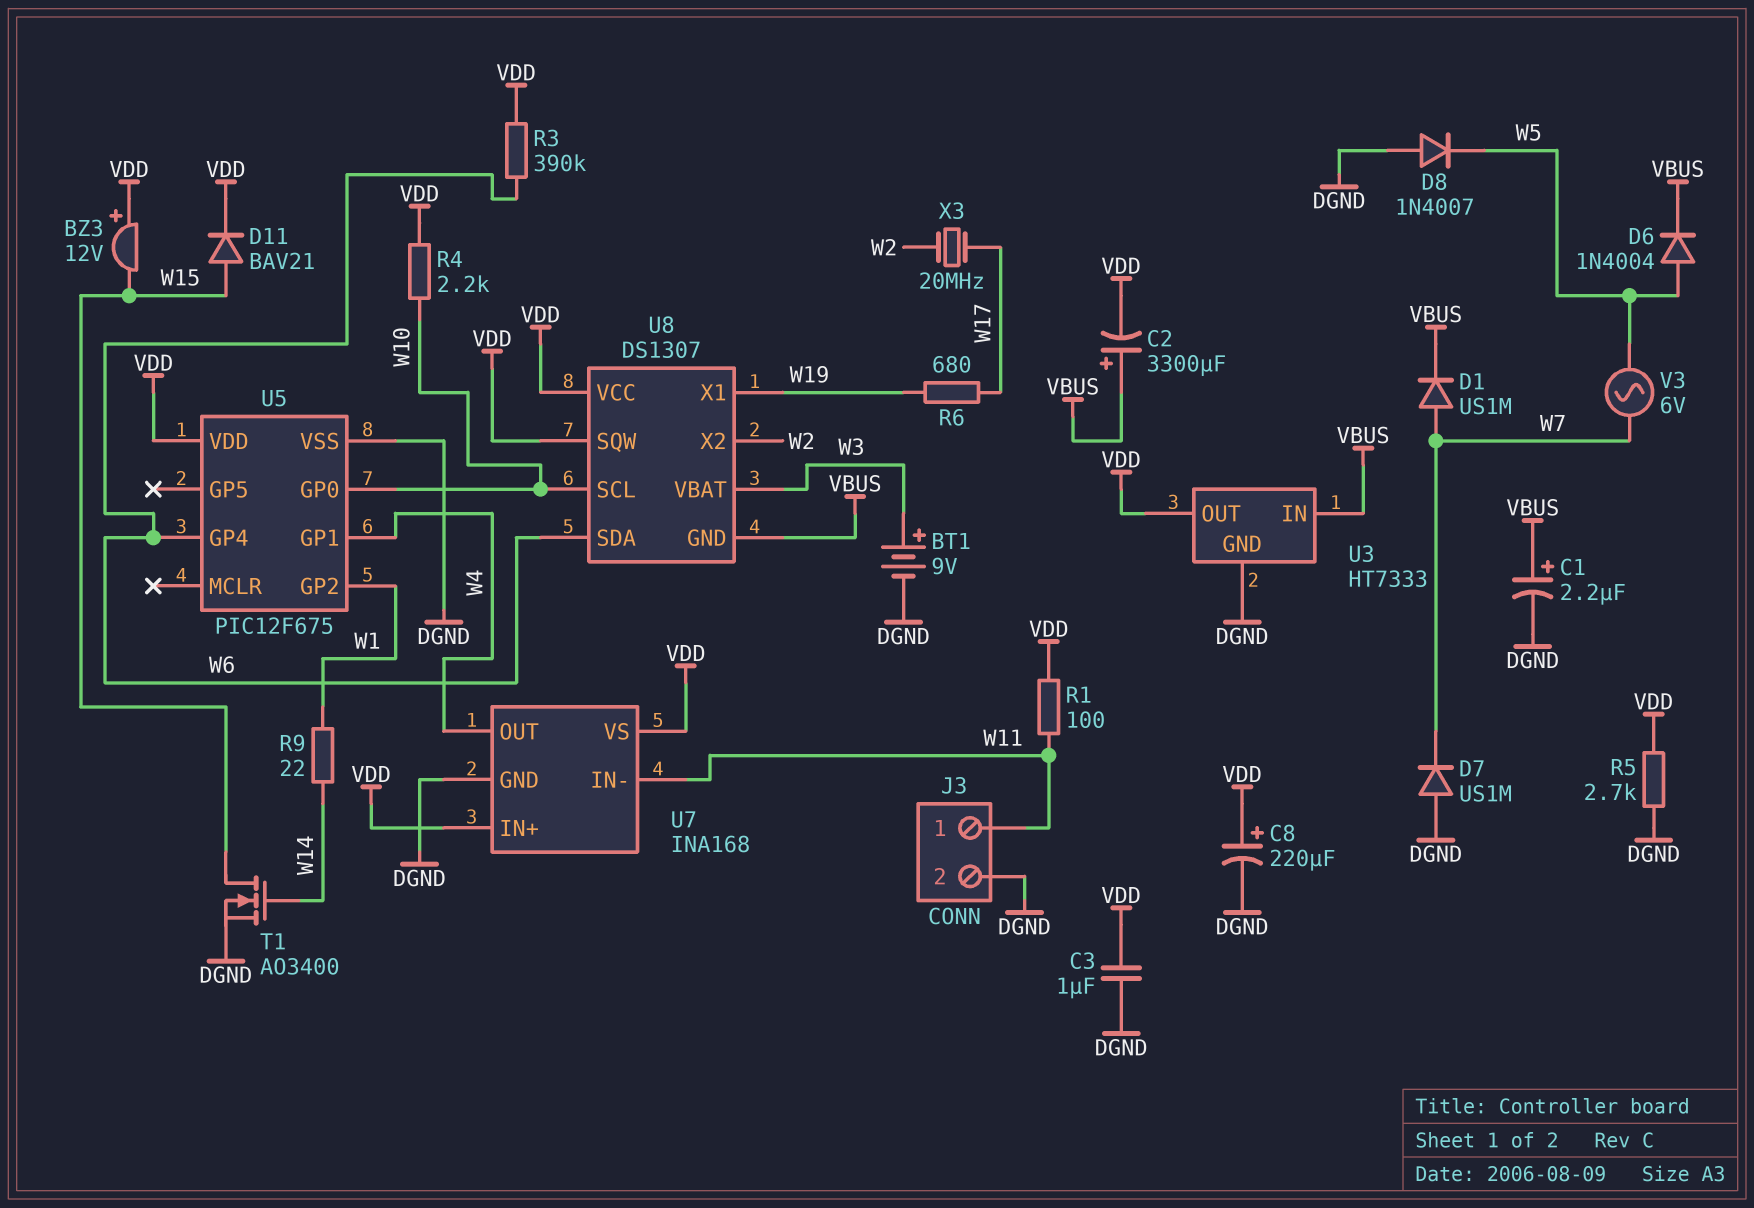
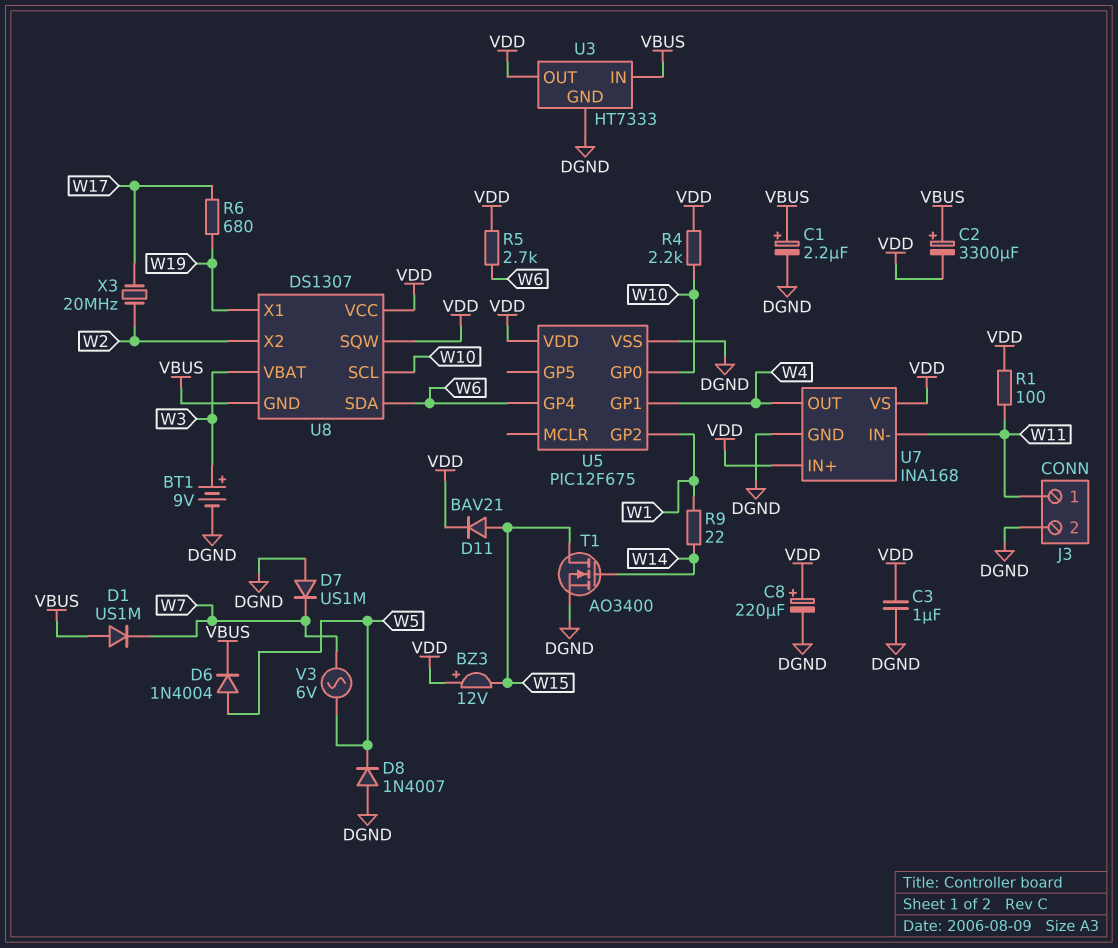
D1: diode US1M (A W7, K VBUS) -> diode US1M (A VBUS, K W7)
R3: 390k (VDD, W6) -> none
R5: 2.7k (DGND, VDD) -> 2.7k (VDD, W6)

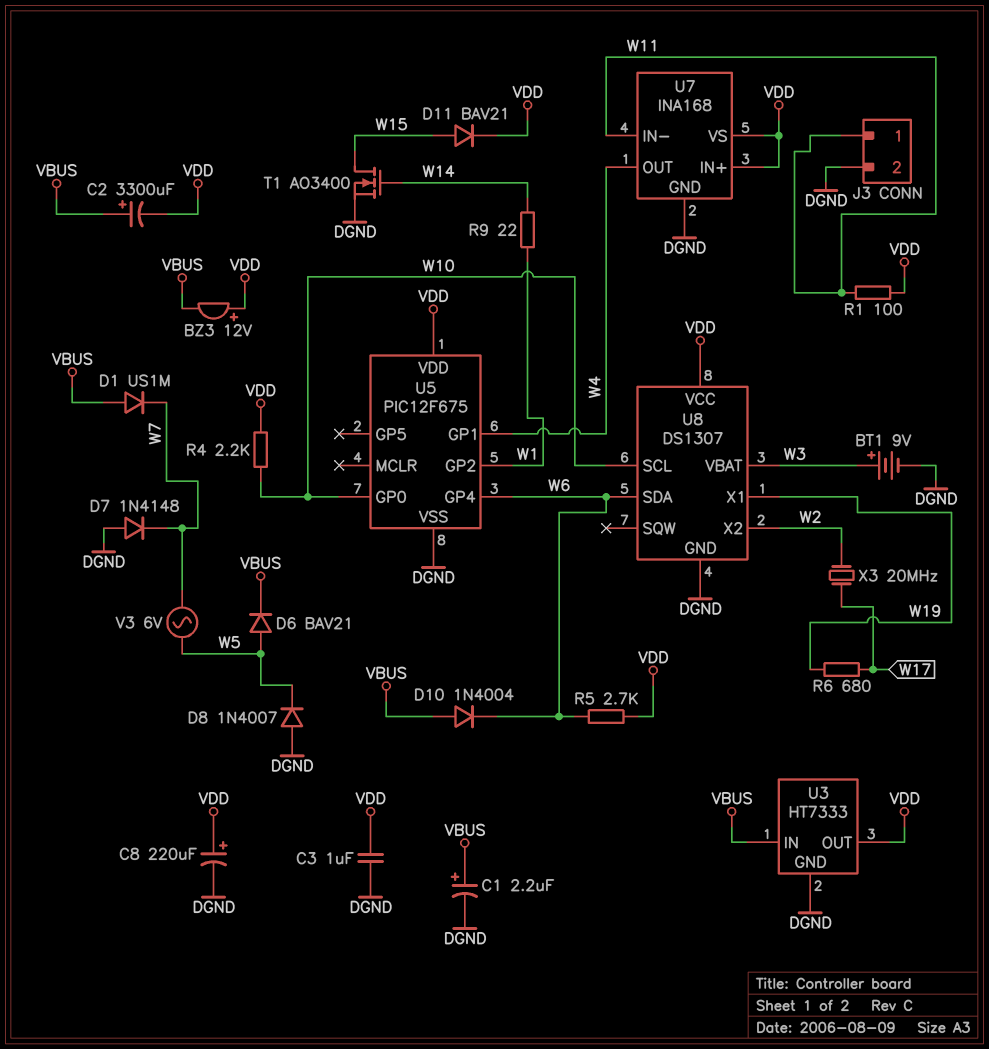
BZ3: buzzer 12V (plus VDD, minus W15) -> buzzer 12V (plus VDD, minus VBUS)
D6: diode 1N4004 (A W5, K VBUS) -> diode BAV21 (A W5, K VBUS)
D7: diode US1M (A DGND, K W7) -> diode 1N4148 (A DGND, K W7)
D10: none -> diode 1N4004 (A VBUS, K W6)
U8 pin GND: VBUS -> DGND
U8 pin SQW: VDD -> none

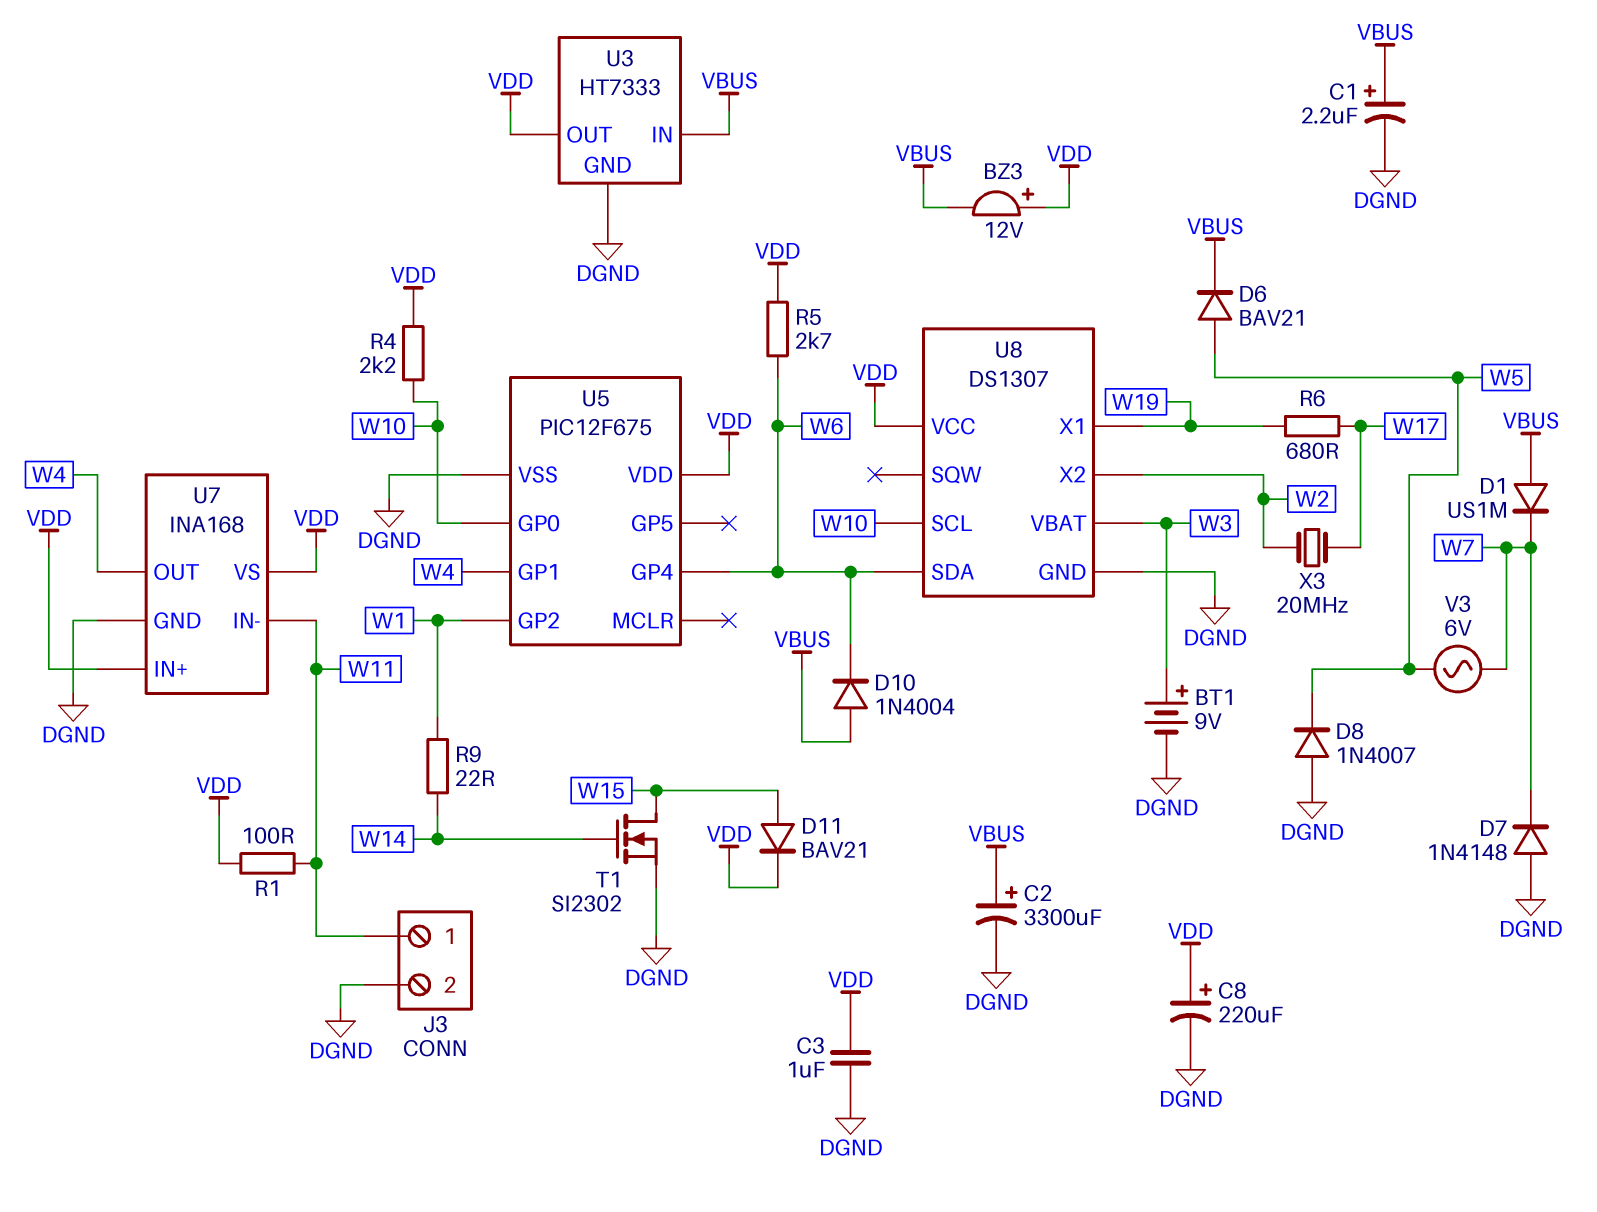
C2: 3300uF (plus VBUS, minus VDD) -> 3300uF (plus VBUS, minus DGND)
T1: NMOS AO3400 (G W14, D W15, S DGND) -> NMOS SI2302 (G W14, D W15, S DGND)

